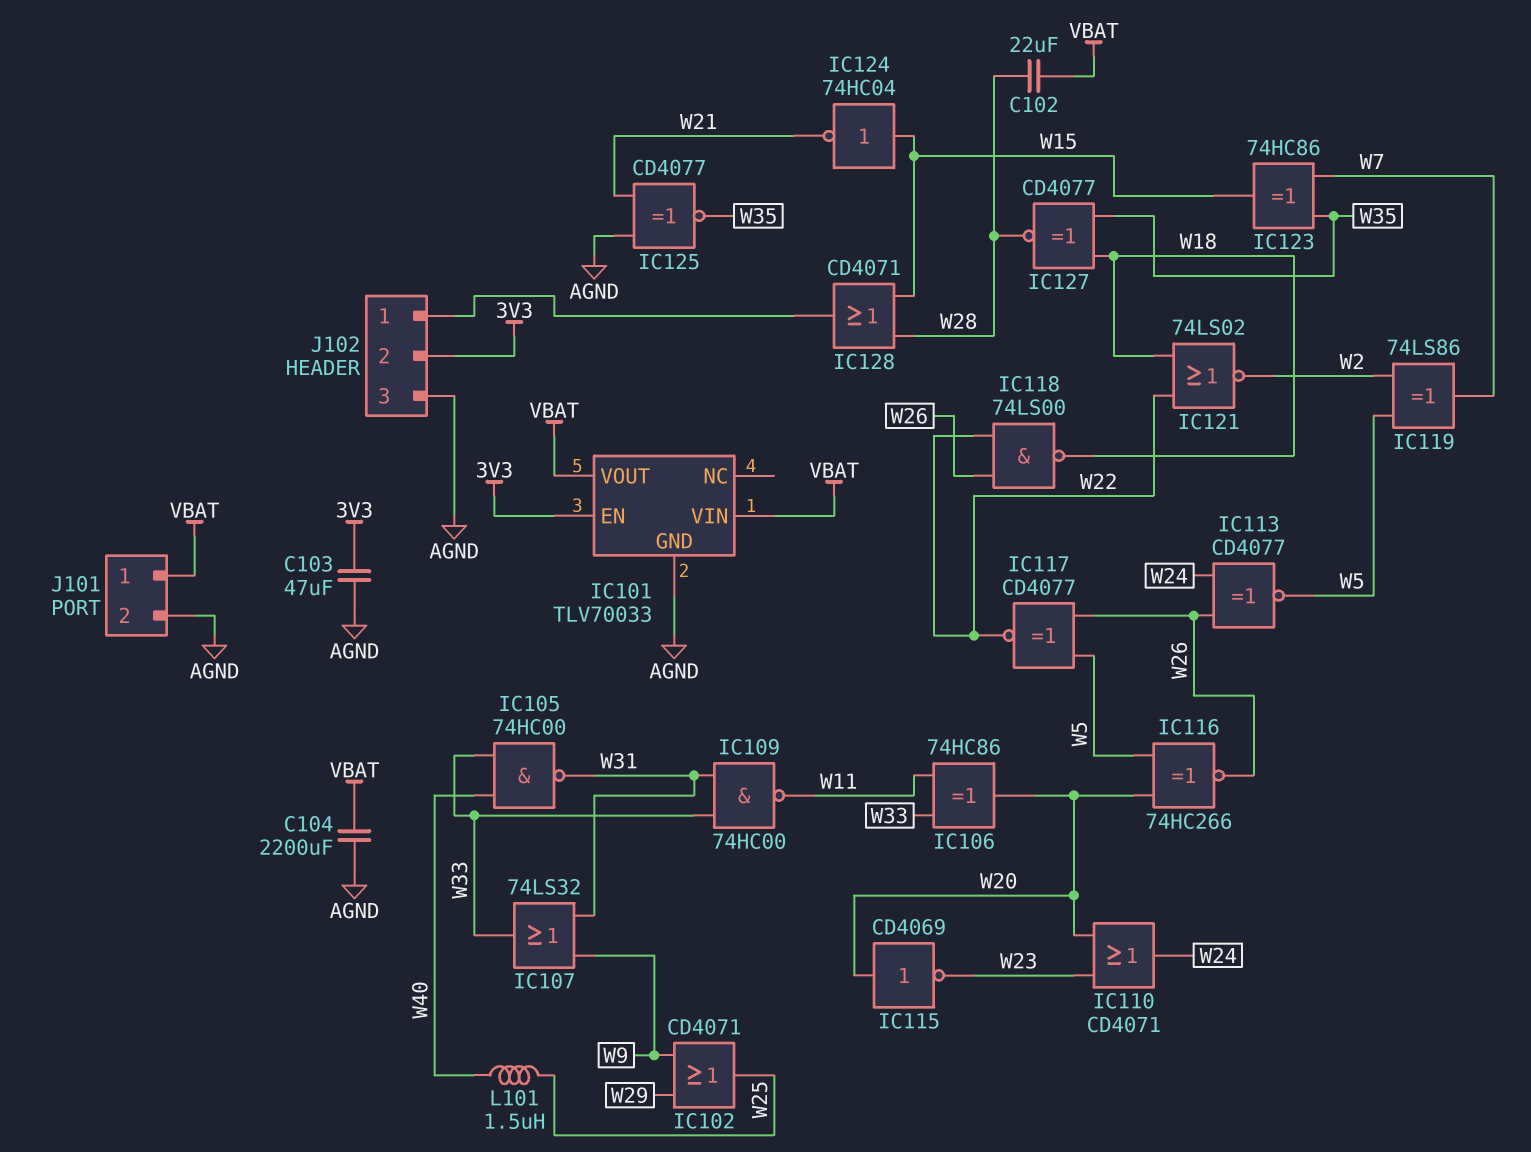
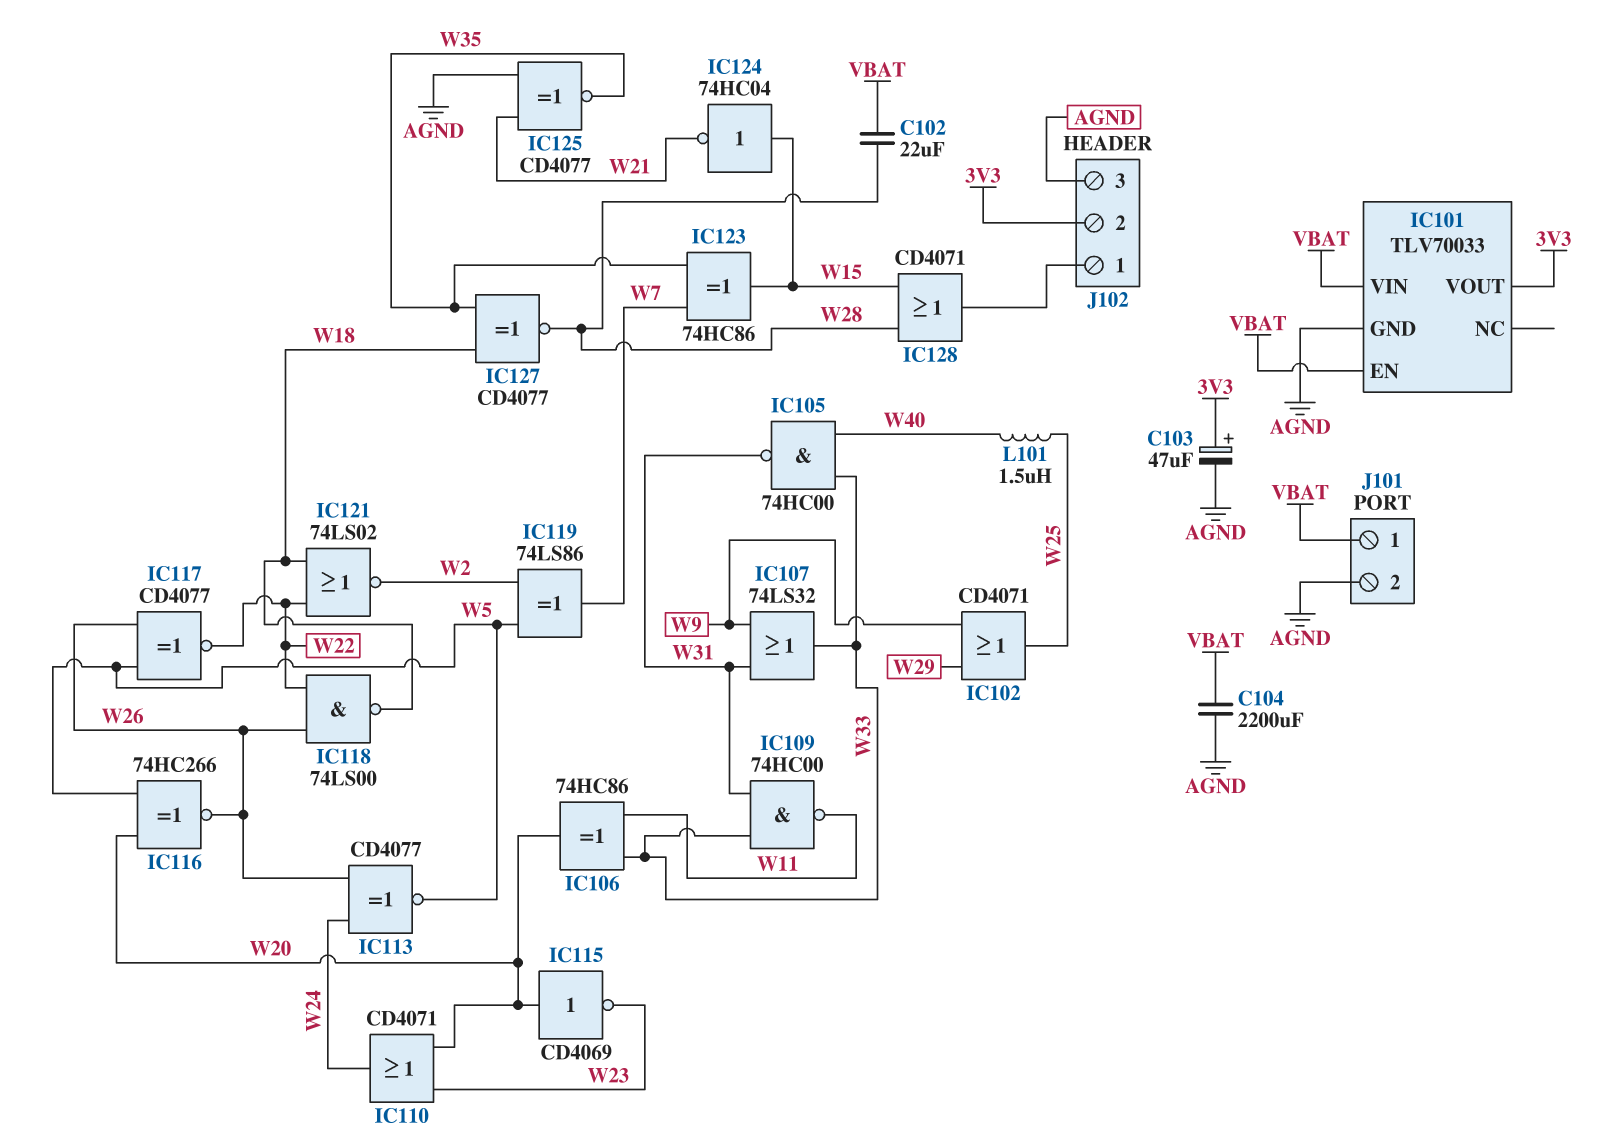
C103: 47uF (3V3, AGND) -> 47uF (plus 3V3, minus AGND)
IC101 pin EN: 3V3 -> VBAT
IC101 pin VOUT: VBAT -> 3V3

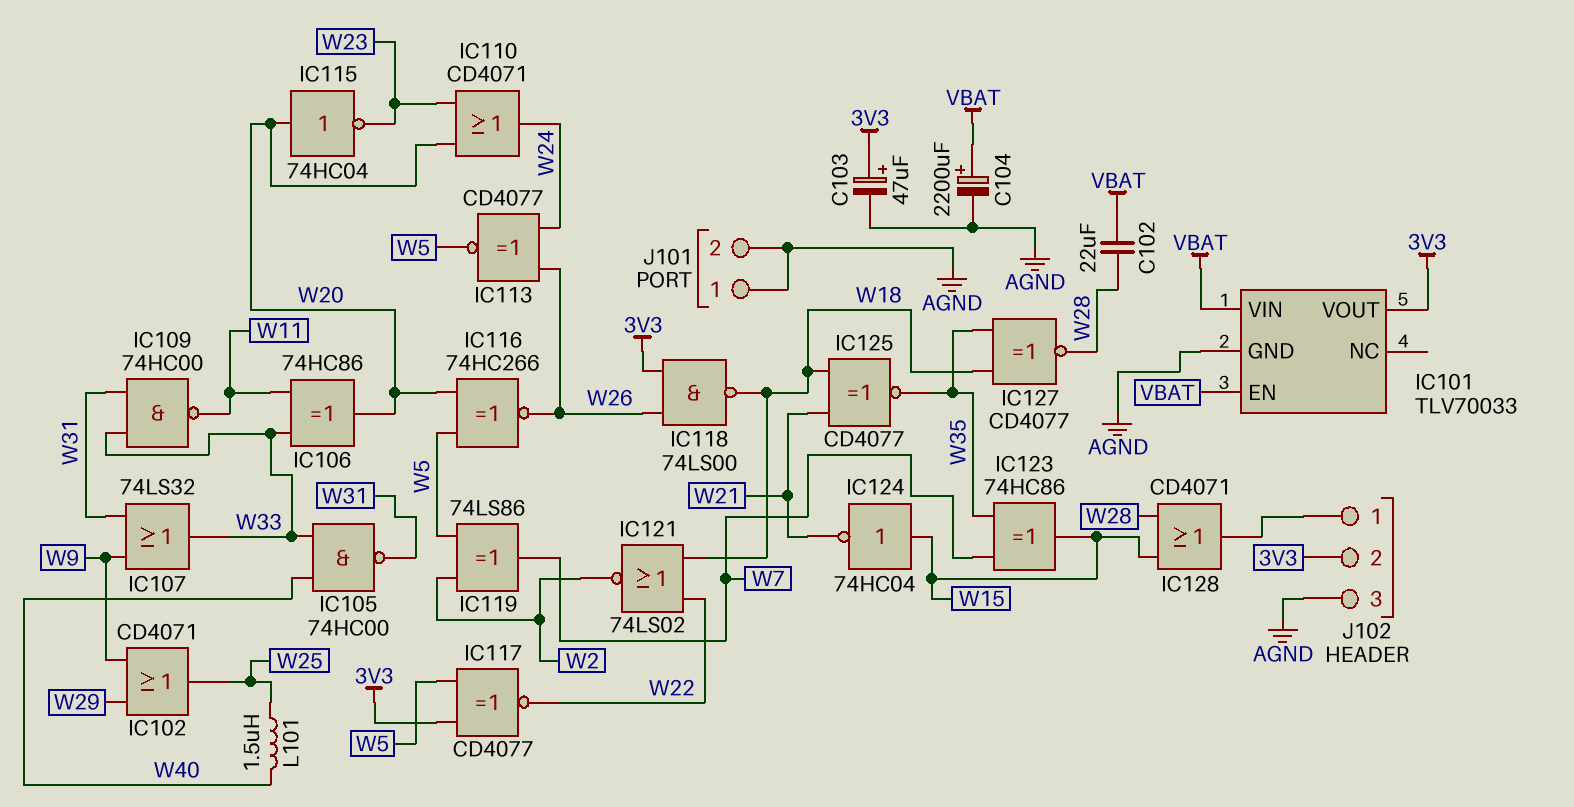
C104: 2200uF (AGND, VBAT) -> 2200uF (plus VBAT, minus AGND)
IC115: NOT CD4069 (in W20, out W23) -> NOT 74HC04 (in W20, out W23)
IC117: XNOR CD4077 (in W5, in W26, out W22) -> XNOR CD4077 (in 3V3, in W5, out W22)
IC118: NAND 74LS00 (in W22, in W26, out W18) -> NAND 74LS00 (in 3V3, in W26, out W18)
IC125: XNOR CD4077 (in AGND, in W21, out W35) -> XNOR CD4077 (in W18, in W21, out W35)
J101 pin 1: VBAT -> AGND

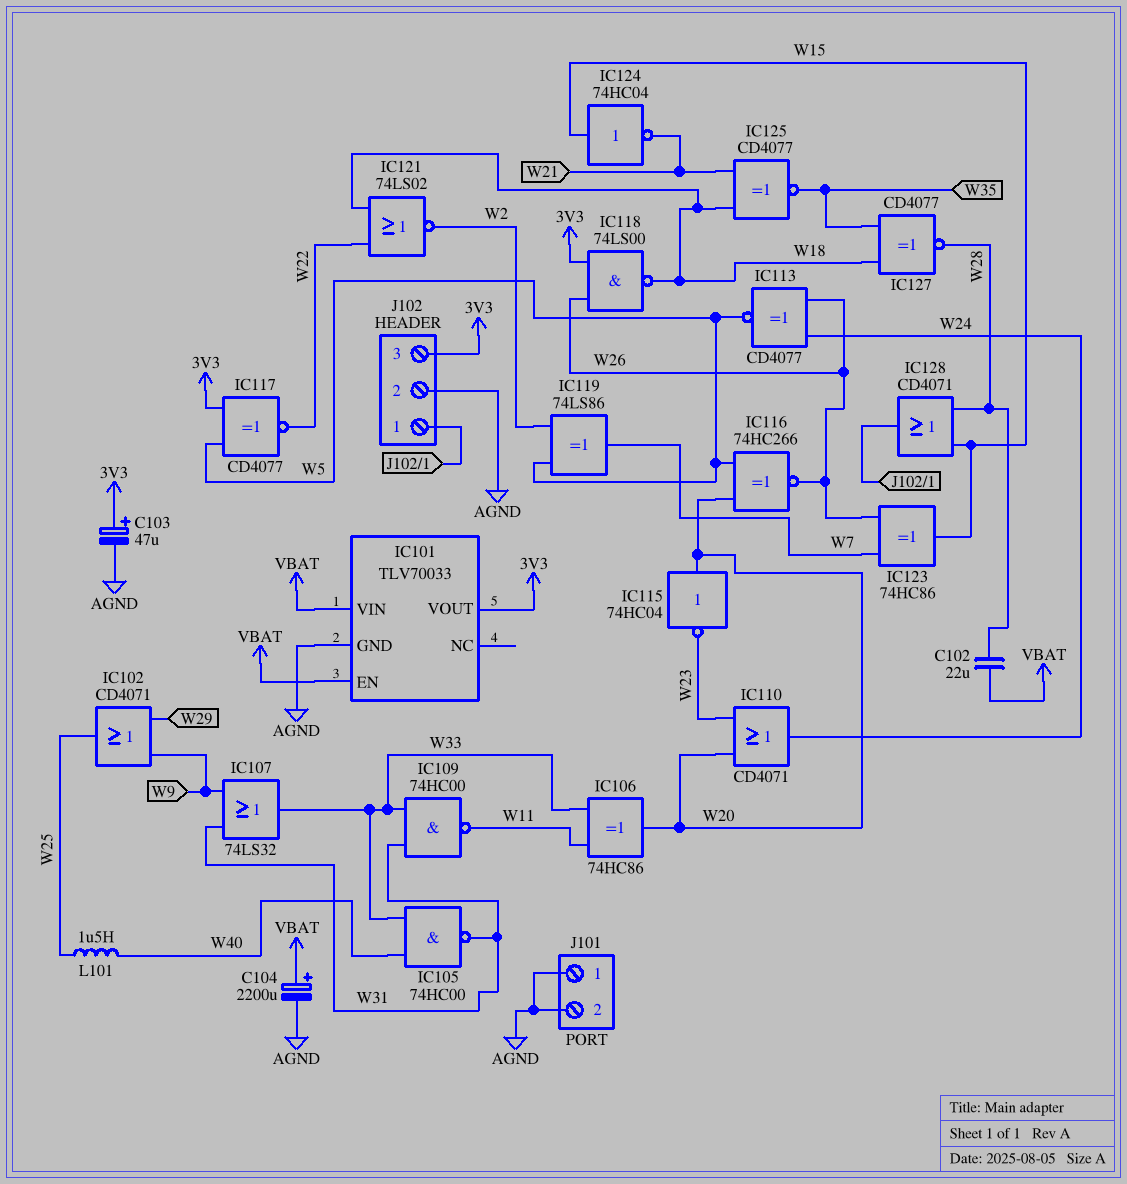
IC123: XOR 74HC86 (in W7, in W35, out W15) -> XOR 74HC86 (in W7, in W26, out W15)
J102 pin 2: 3V3 -> AGND
J102 pin 3: AGND -> 3V3

